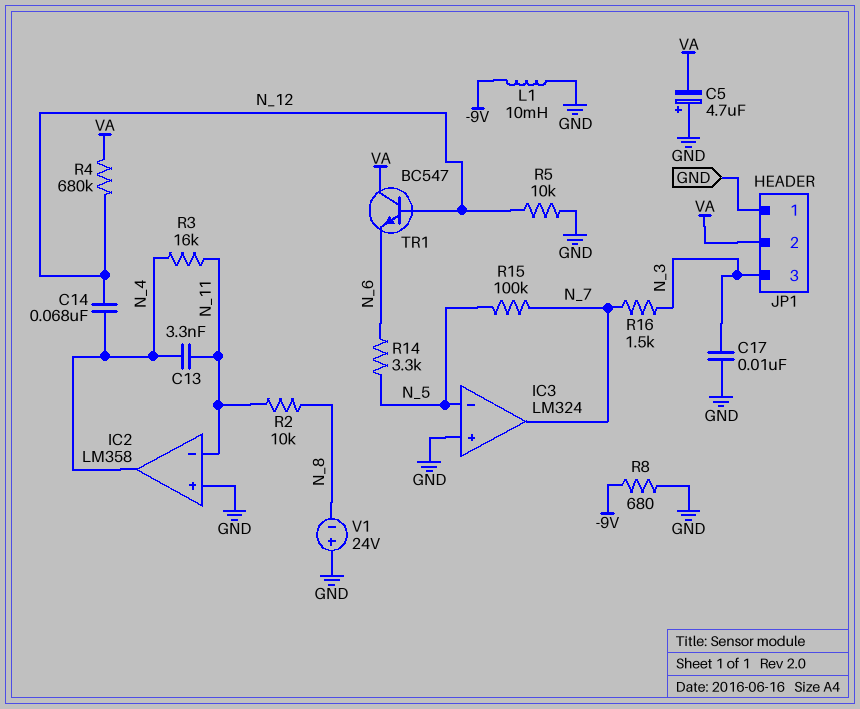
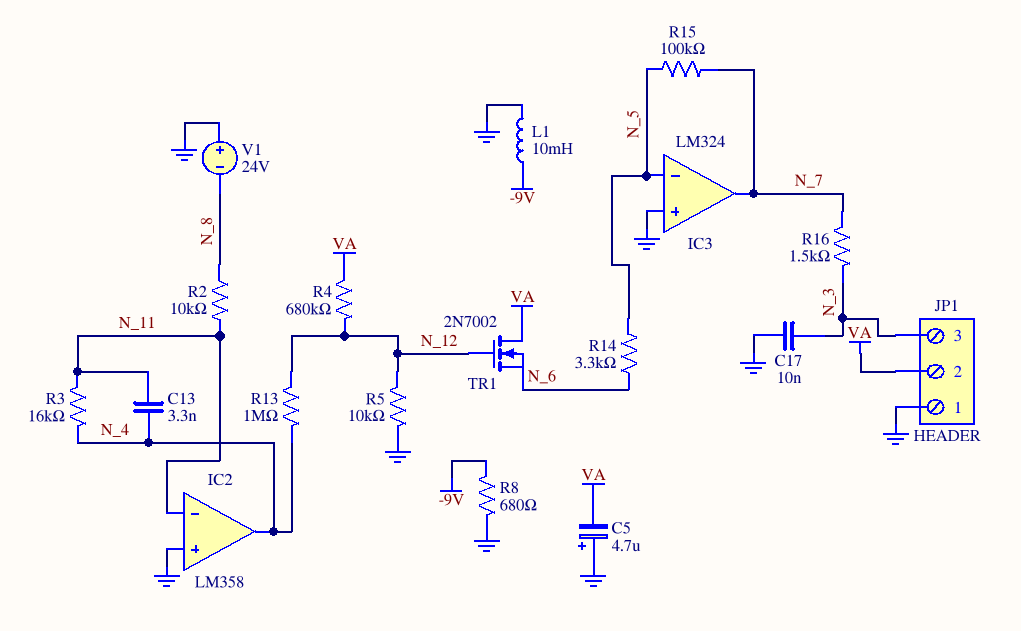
C14: 68nF (N_4, N_12) -> none
R13: none -> 1M (N_4, N_12)
TR1: NPN BC547 (B N_12, C VA, E N_6) -> NMOS 2N7002 (G N_12, D VA, S N_6)

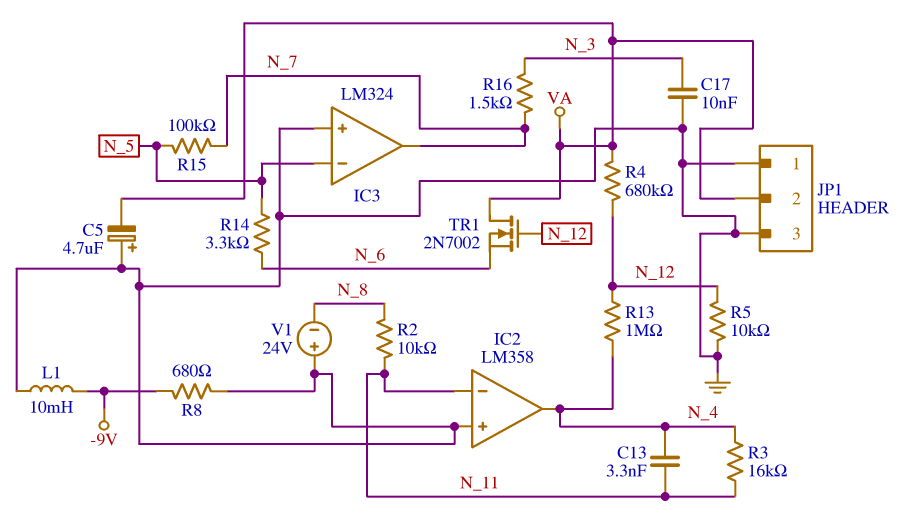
JP1 pin 3: N_3 -> GND

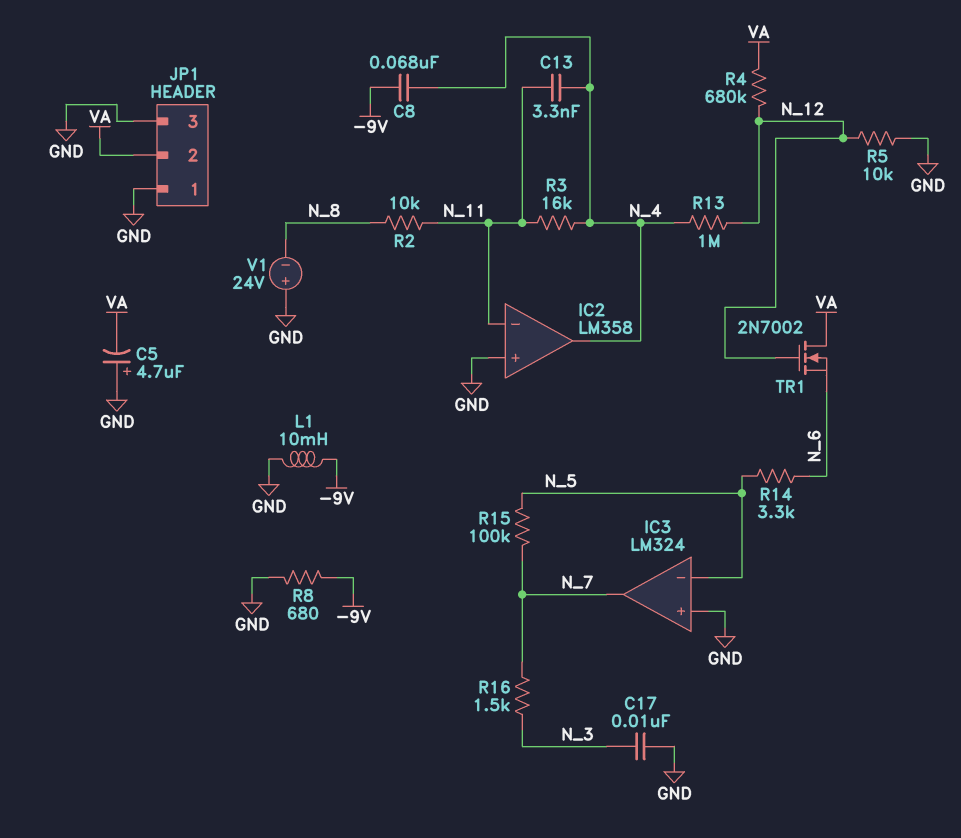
C8: none -> 68nF (-9V, N_4)

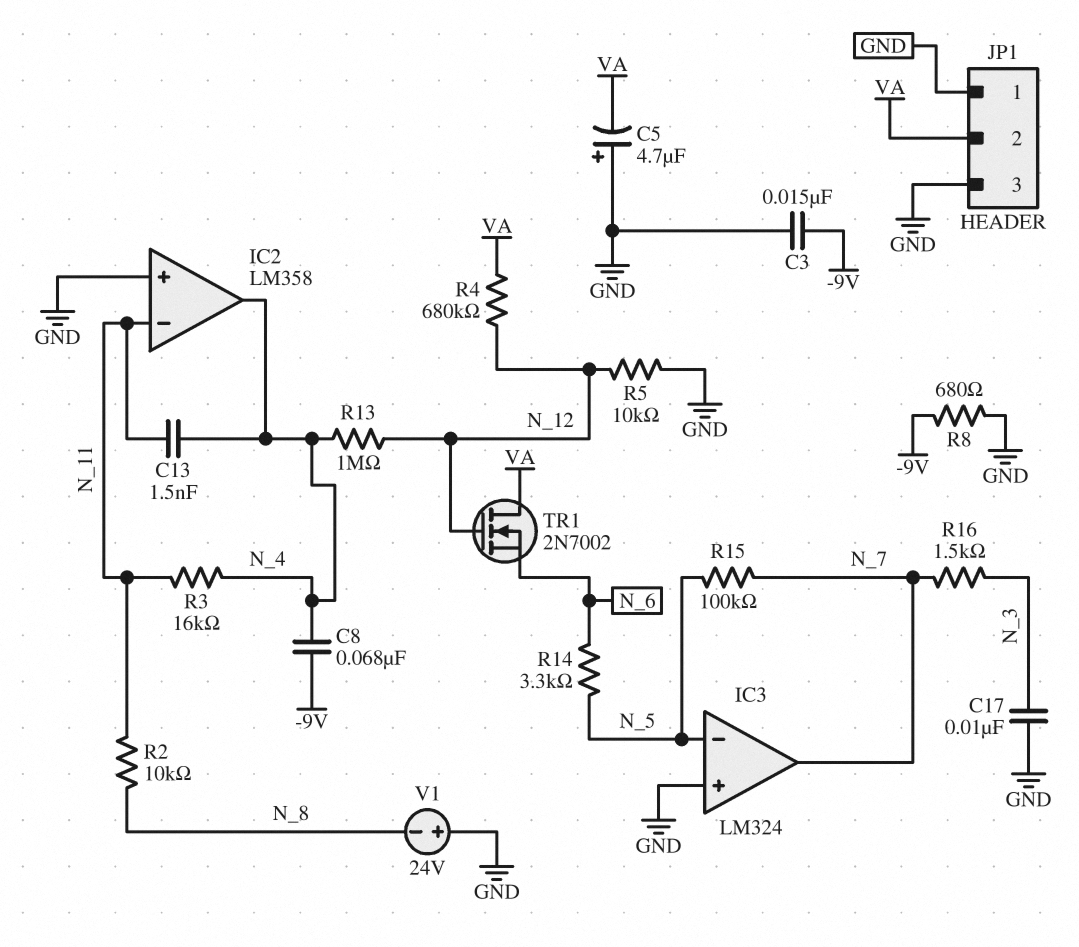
C3: none -> 15nF (-9V, GND)
C13: 3.3nF (N_4, N_11) -> 1.5nF (N_4, N_11)
L1: 10mH (-9V, GND) -> none

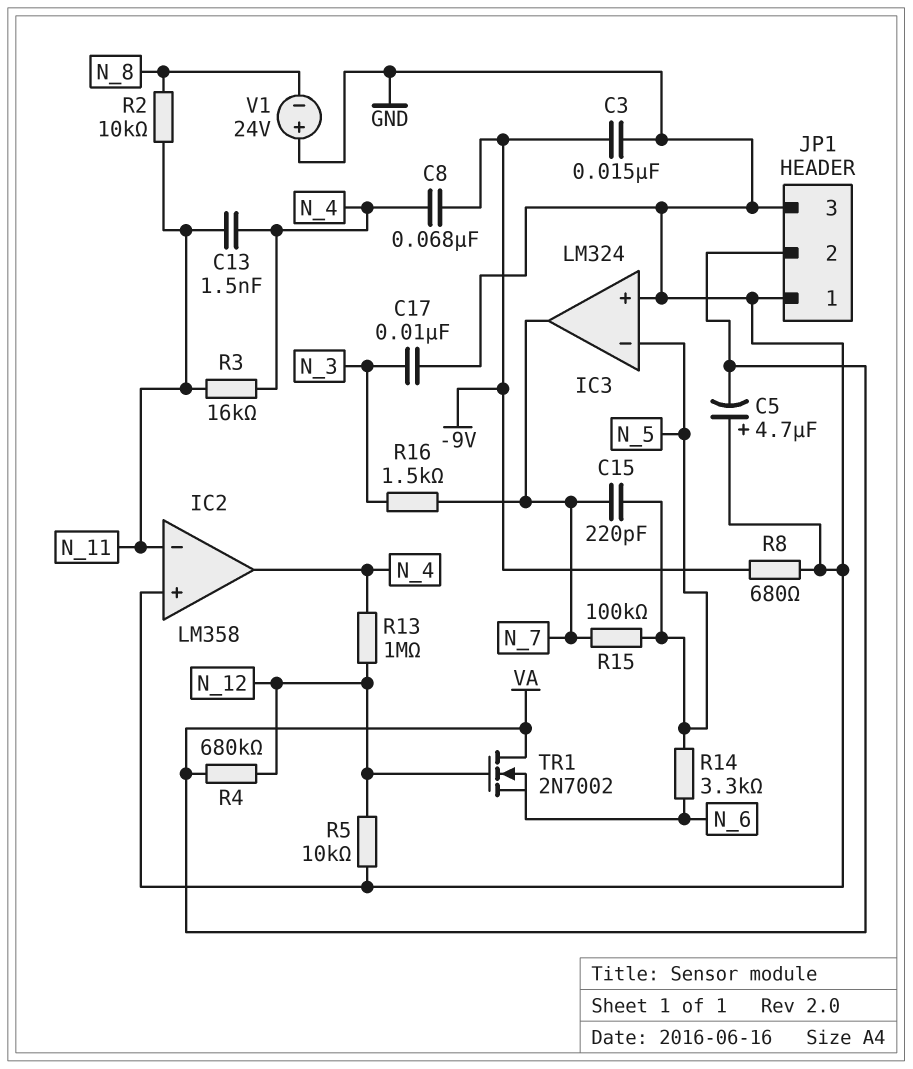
C15: none -> 220pF (N_5, N_7)

